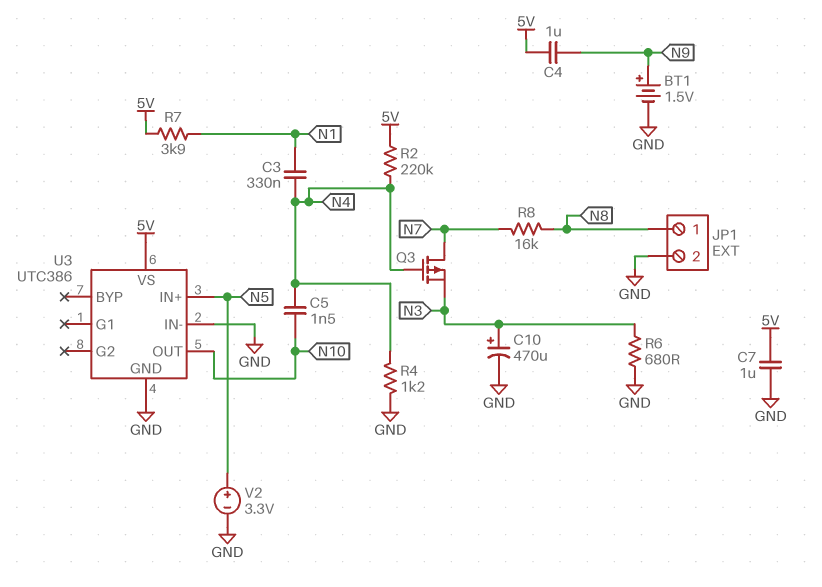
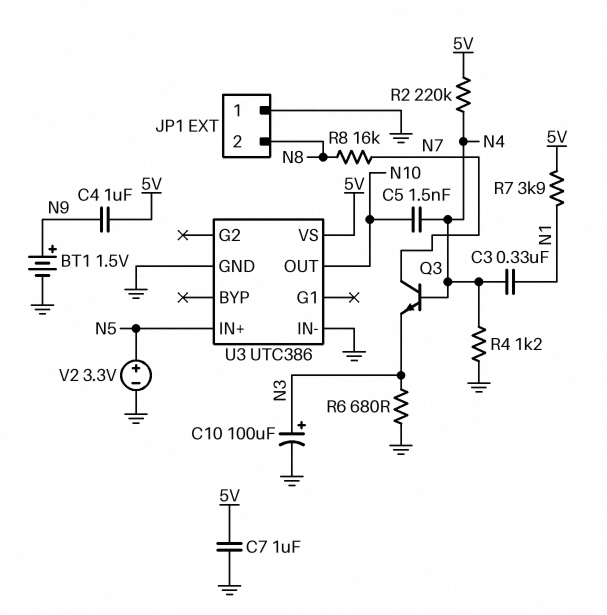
C10: 470uF (plus N3, minus GND) -> 100uF (plus N3, minus GND)
JP1 pin 1: N8 -> GND
JP1 pin 2: GND -> N8
Q3: PMOS (G N4, D N7, S N3) -> NPN (B N4, C N7, E N3)

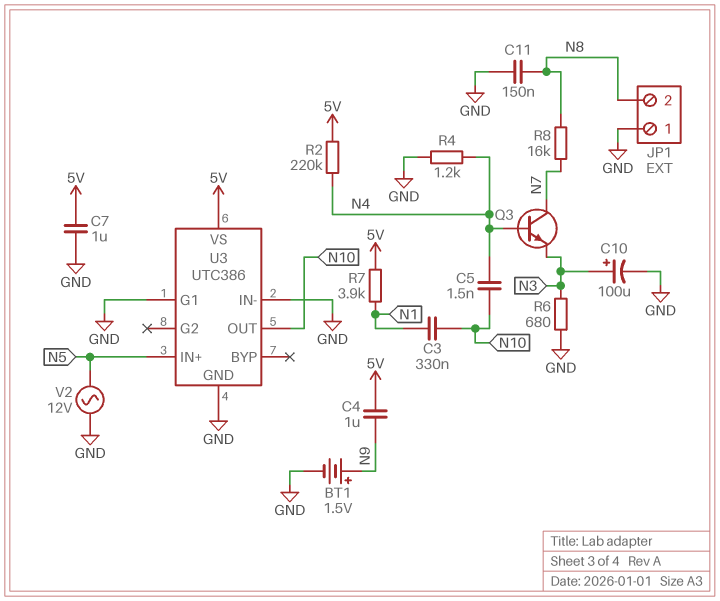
C3: 330nF (N1, N4) -> 330nF (N1, N10)
C11: none -> 150nF (GND, N8)
U3 pin G1: none -> GND
V2: 3.3V (plus N5, minus GND) -> AC 12V (GND, N5)

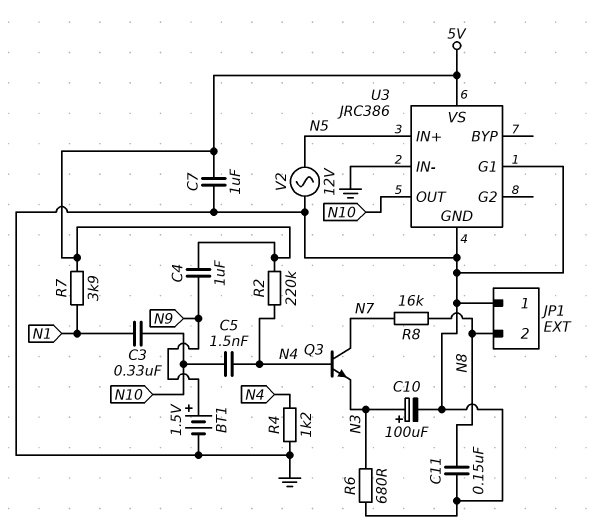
U3: UTC386 -> JRC386

